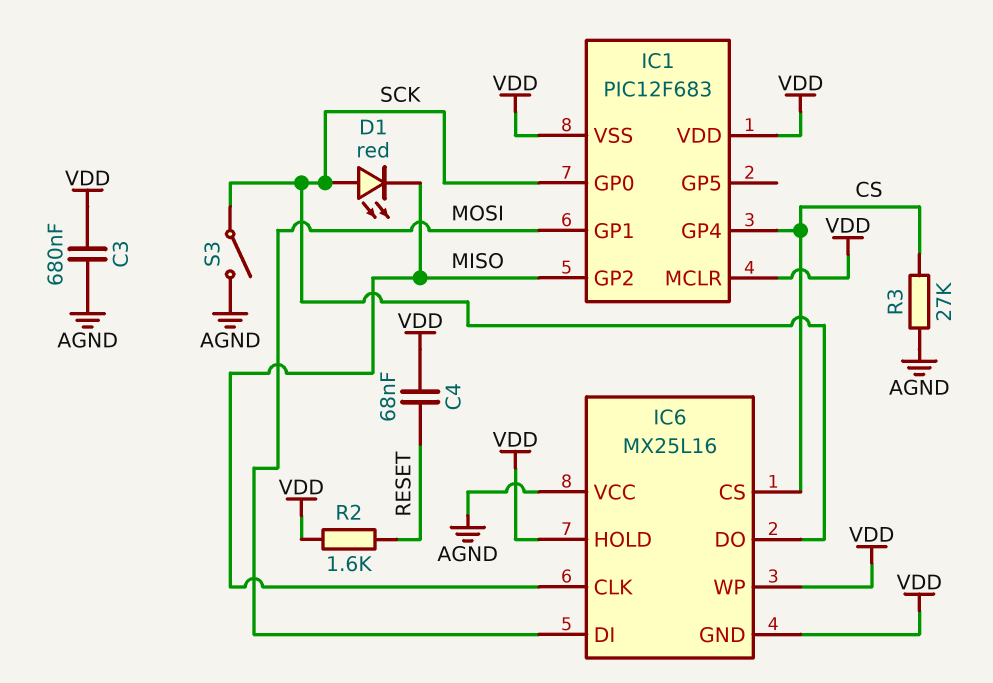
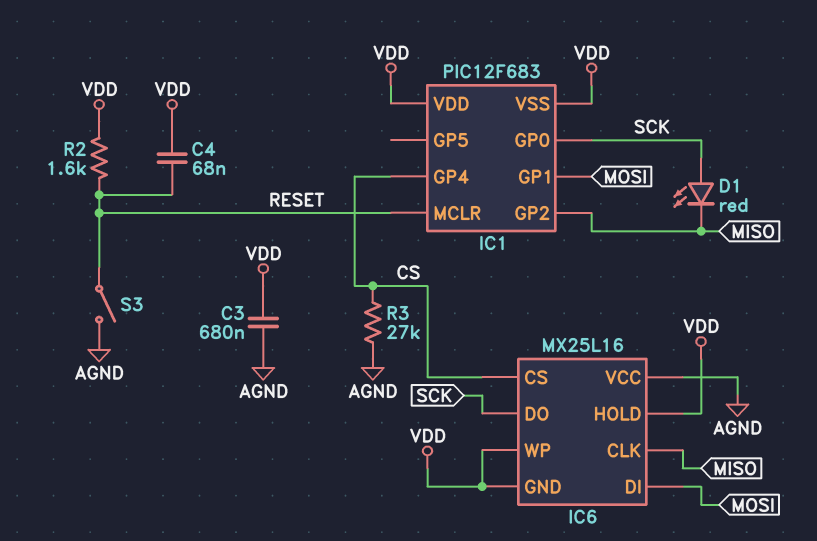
IC1 pin MCLR: VDD -> RESET
S3: switch (AGND, SCK) -> switch (AGND, RESET)

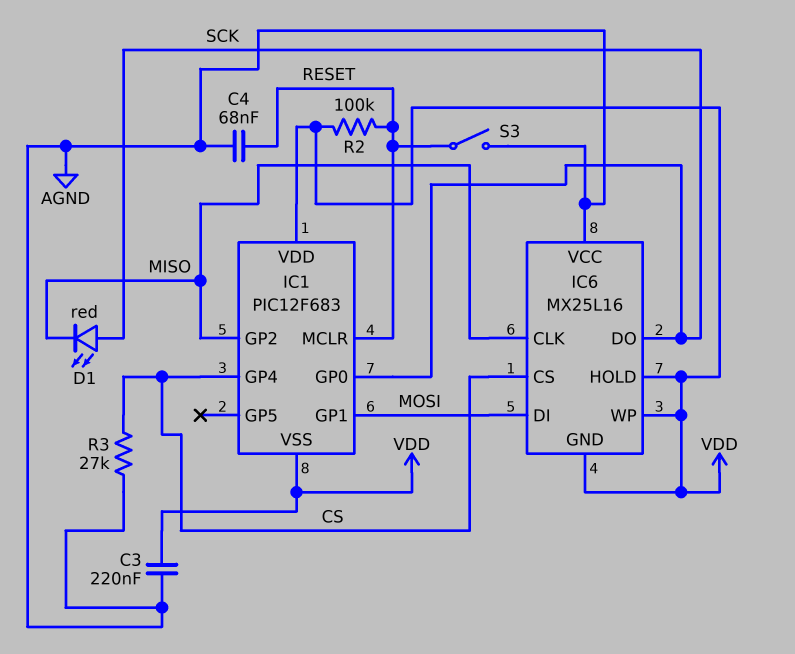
C3: 680nF (AGND, VDD) -> 220nF (AGND, VDD)
C4: 68nF (RESET, VDD) -> 68nF (AGND, RESET)
R2: 1.6k (RESET, VDD) -> 100k (RESET, VDD)

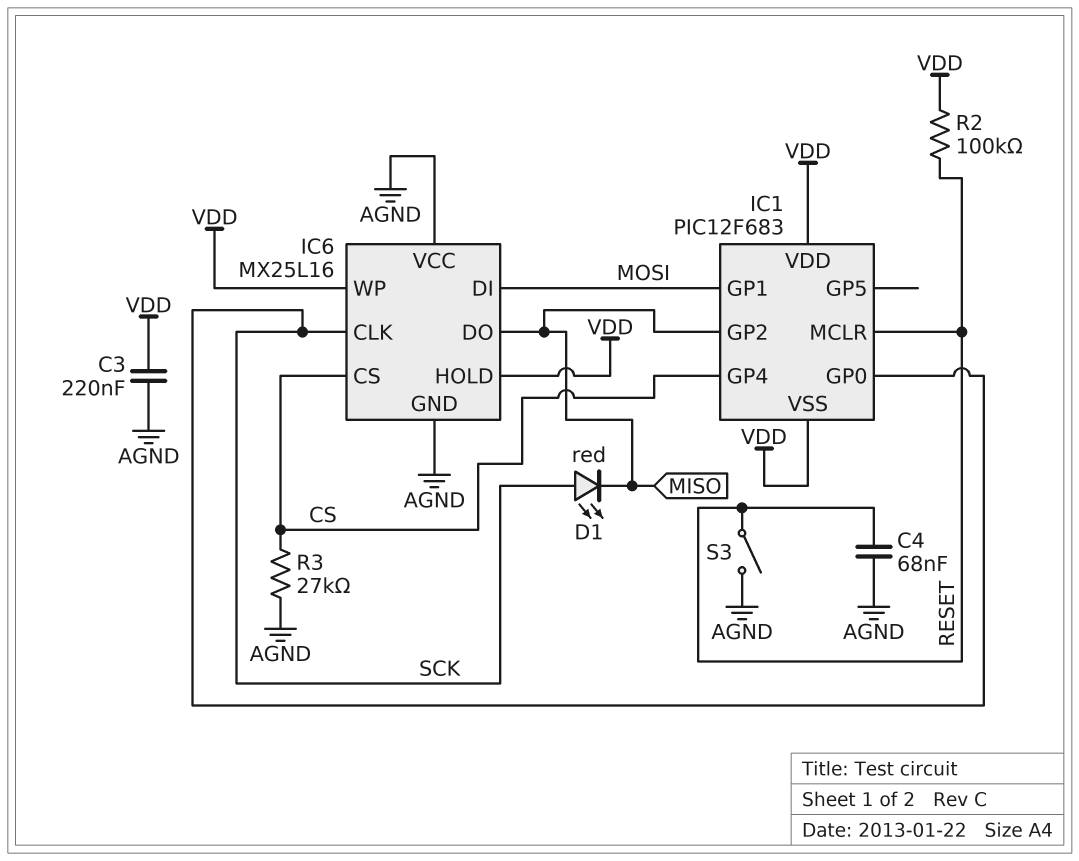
IC6 pin CLK: MISO -> SCK
IC6 pin DO: SCK -> MISO
IC6 pin GND: VDD -> AGND

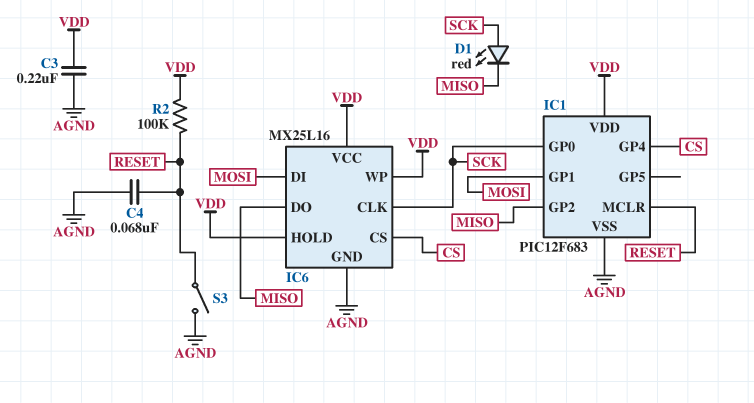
IC1 pin VSS: VDD -> AGND
IC6 pin VCC: AGND -> VDD
R3: 27k (AGND, CS) -> none

